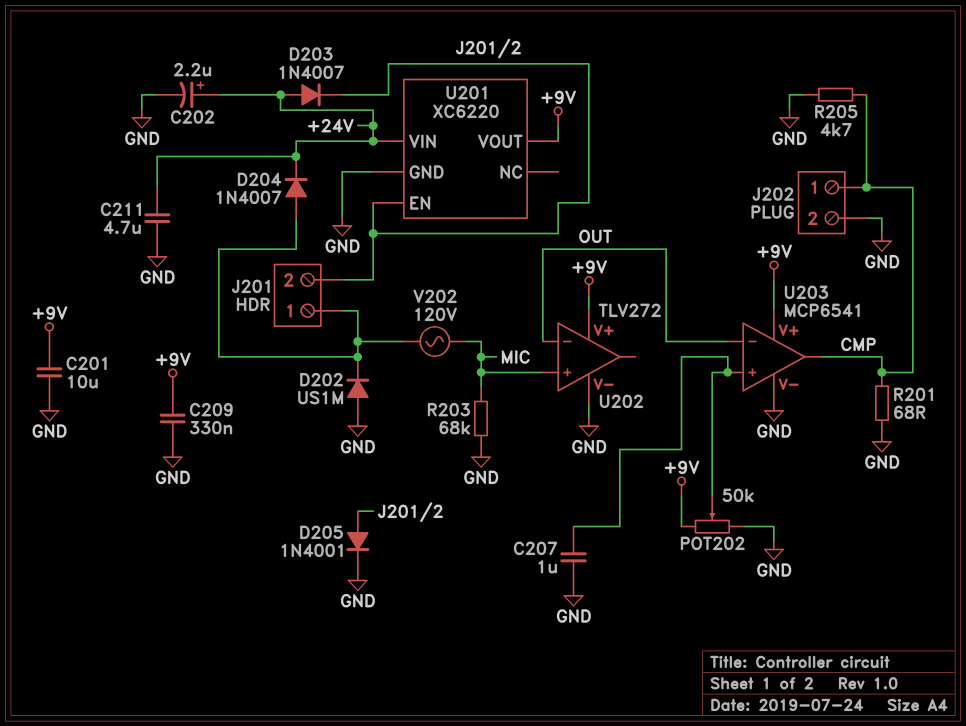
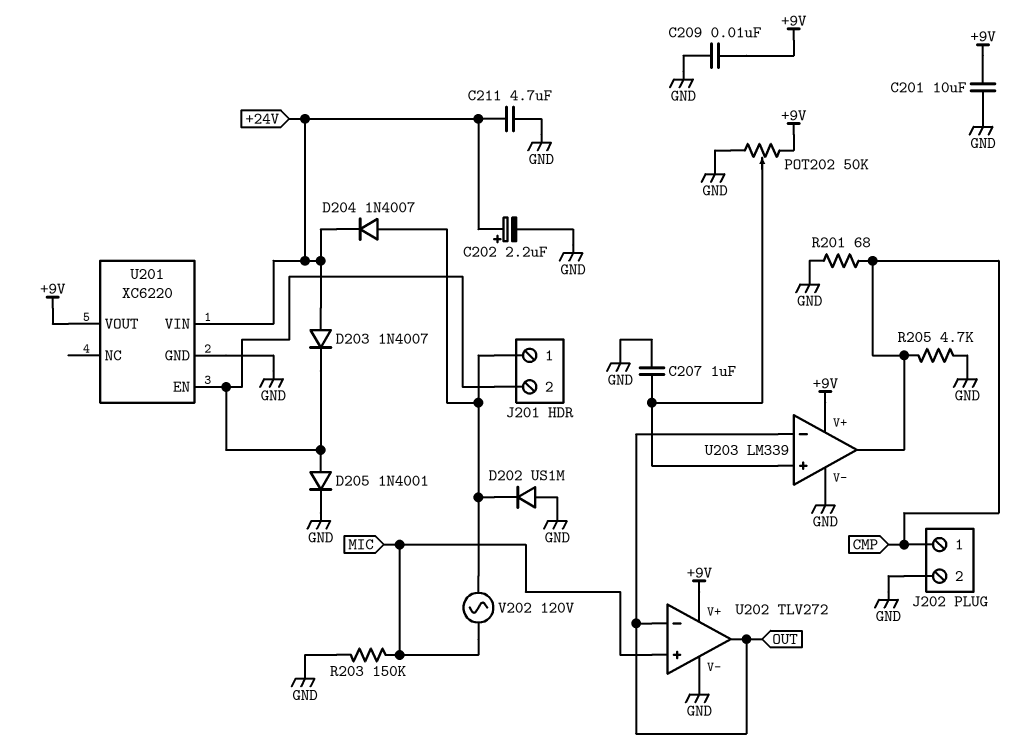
C209: 330nF (+9V, GND) -> 10nF (+9V, GND)
R203: 68k (GND, MIC) -> 150k (GND, MIC)
U202 pin out: none -> OUT
U203: MCP6541 -> LM339

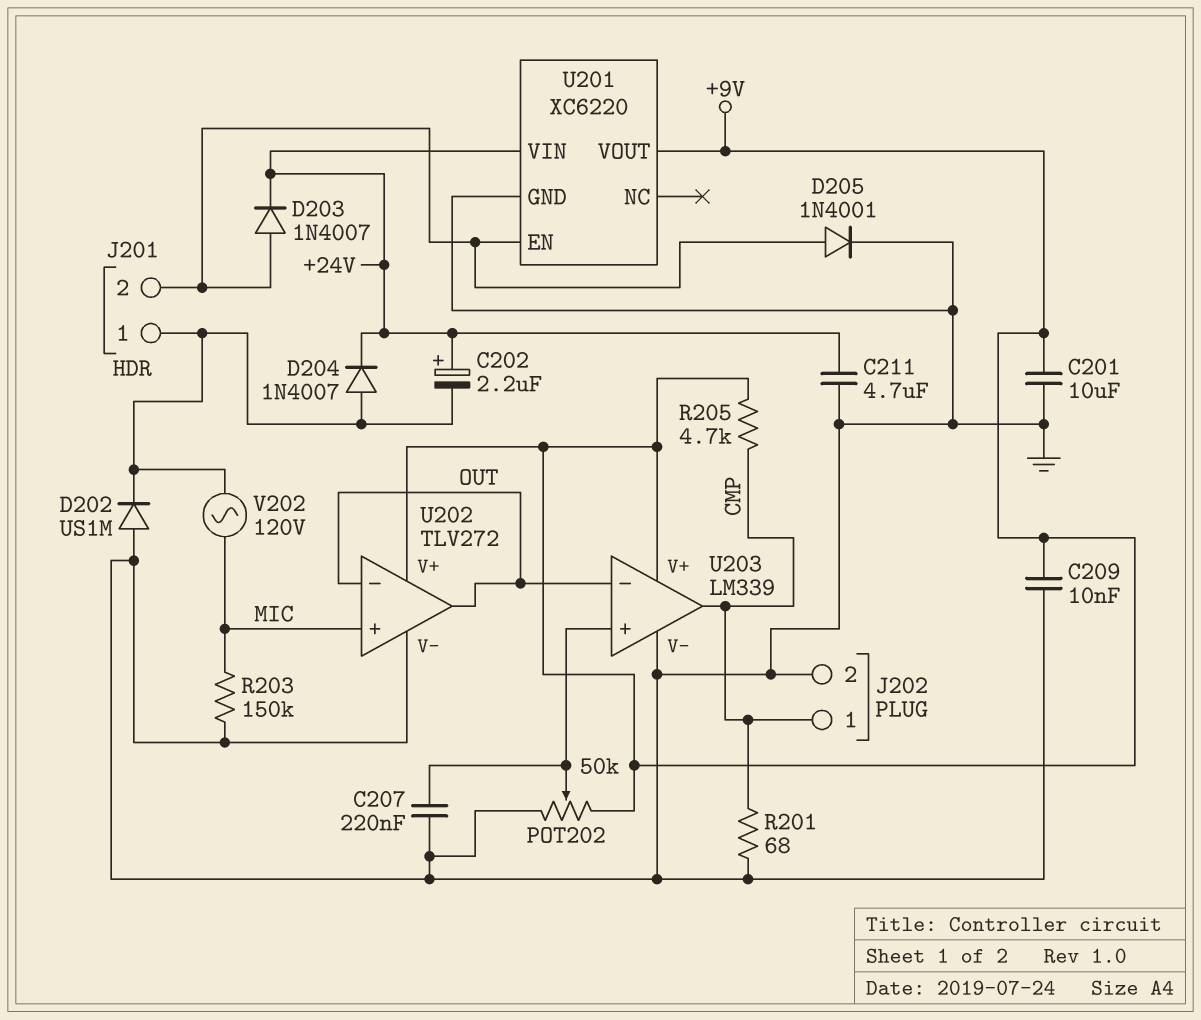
C202: 2.2uF (plus +24V, minus GND) -> 2.2uF (plus +24V, minus J201/1)
C207: 1uF (GND, U203/in+) -> 220nF (GND, U203/in+)
D203: diode 1N4007 (A +24V, K J201/2) -> diode 1N4007 (A J201/2, K +24V)
R205: 4.7k (CMP, GND) -> 4.7k (+9V, CMP)

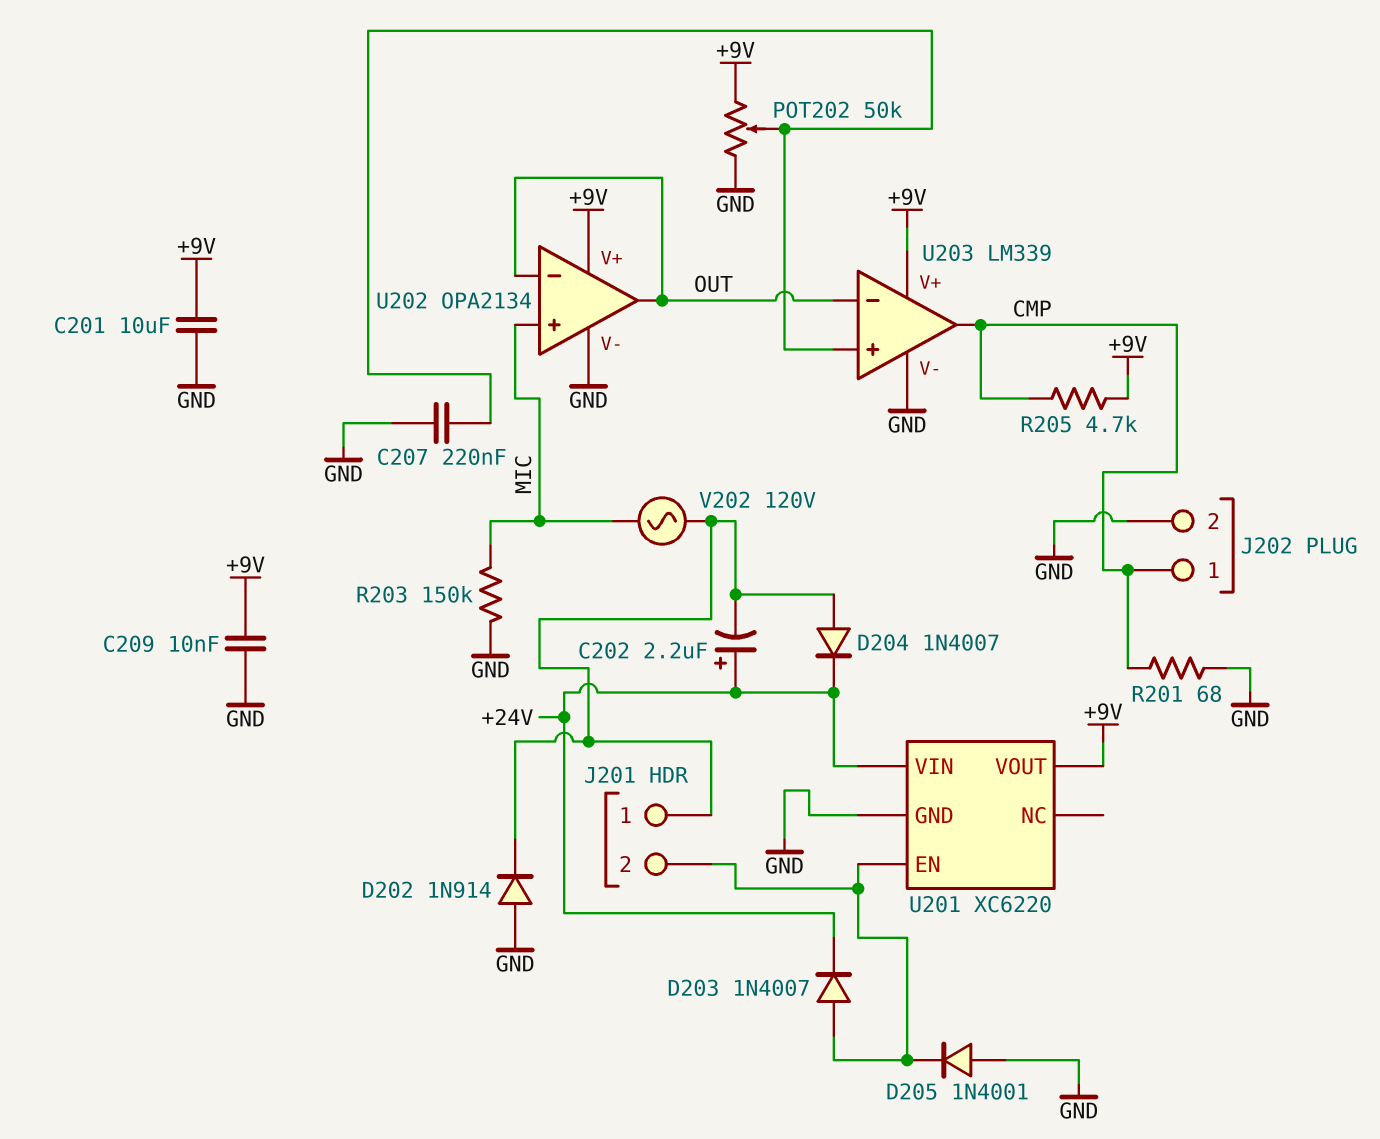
C211: 4.7uF (+24V, GND) -> none
D202: diode US1M (A GND, K J201/1) -> diode 1N914 (A GND, K J201/1)
D205: diode 1N4001 (A J201/2, K GND) -> diode 1N4001 (A GND, K J201/2)
U202: TLV272 -> OPA2134

